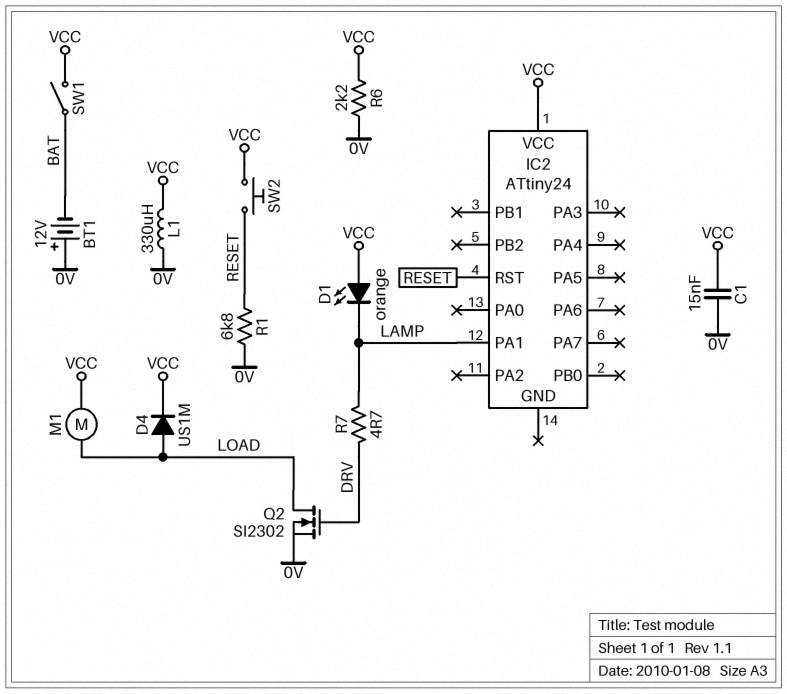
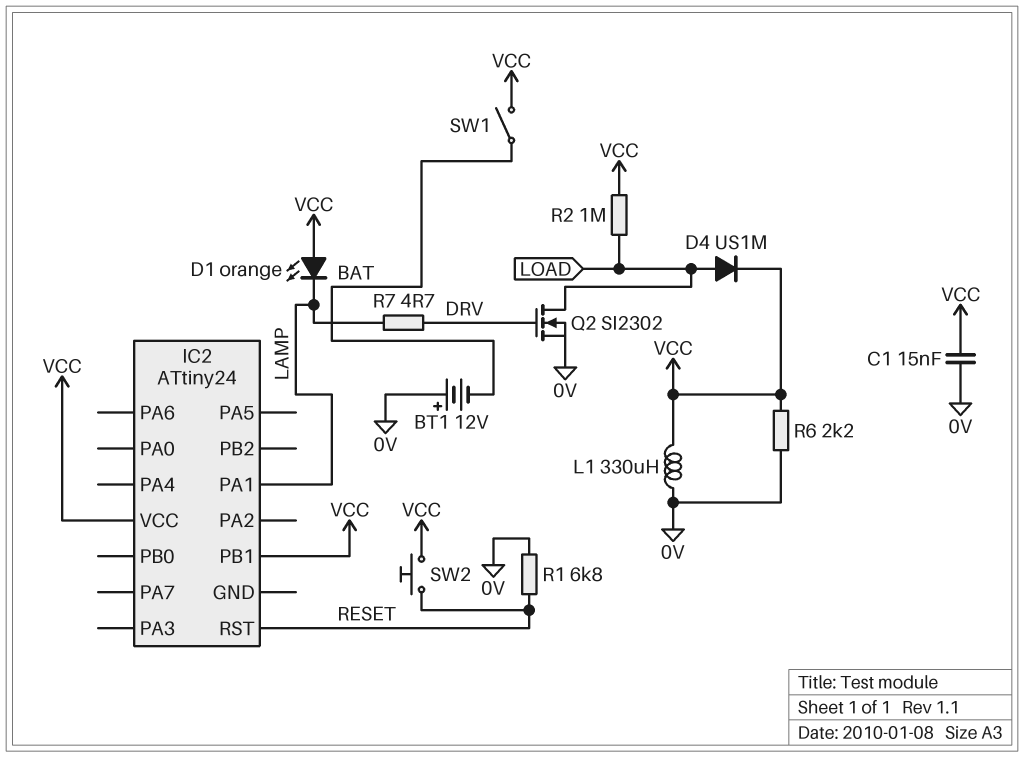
IC2 pin PB1: none -> VCC
M1: motor (LOAD, VCC) -> none
R2: none -> 1M (LOAD, VCC)

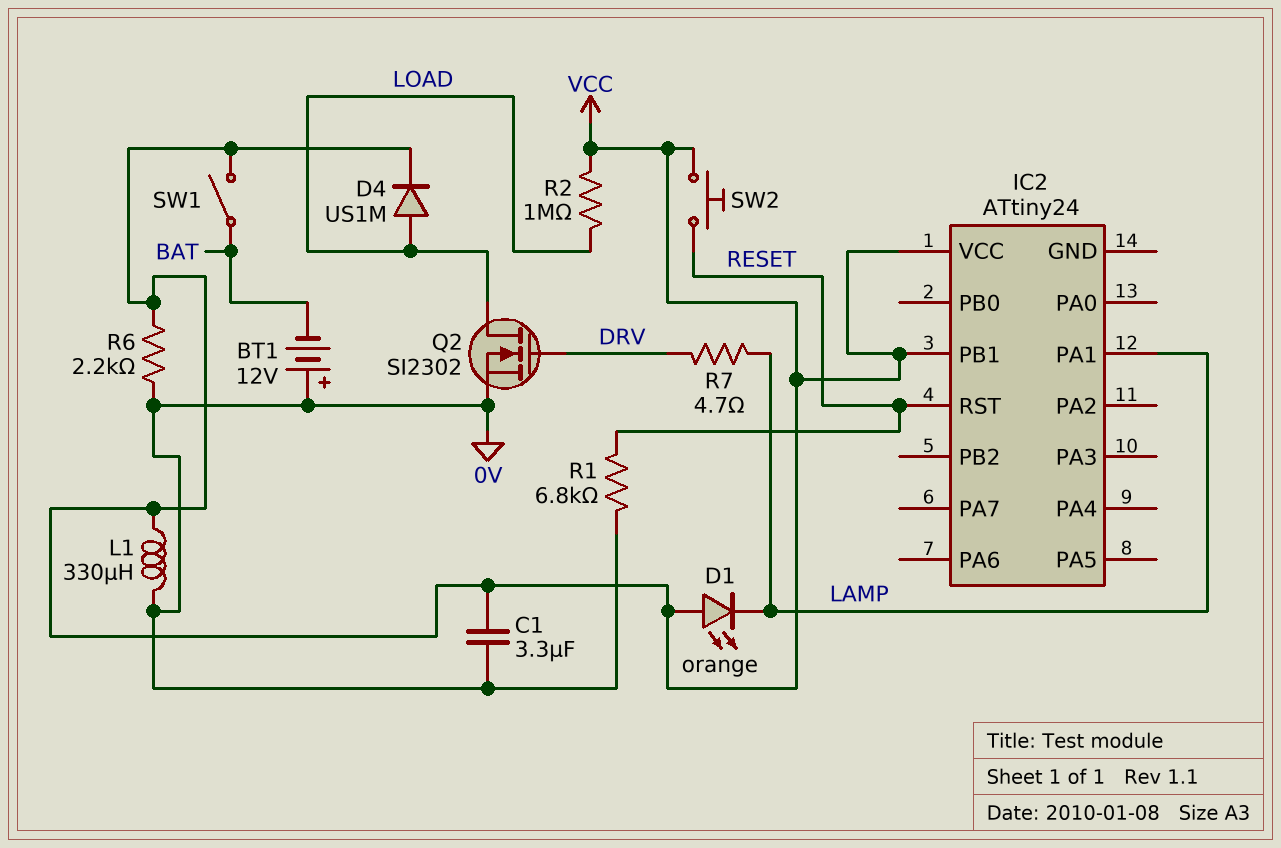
C1: 15nF (0V, VCC) -> 3.3uF (0V, VCC)

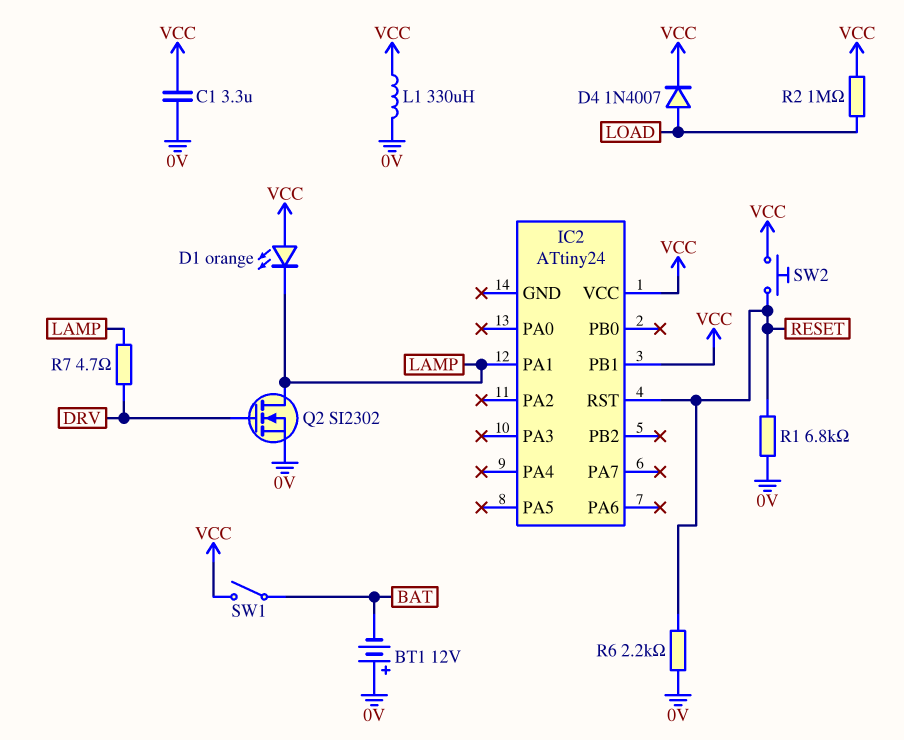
D4: diode US1M (A LOAD, K VCC) -> diode 1N4007 (A LOAD, K VCC)
Q2: NMOS SI2302 (G DRV, D LOAD, S 0V) -> NMOS SI2302 (G DRV, D LAMP, S 0V)
R6: 2.2k (0V, VCC) -> 2.2k (0V, RESET)

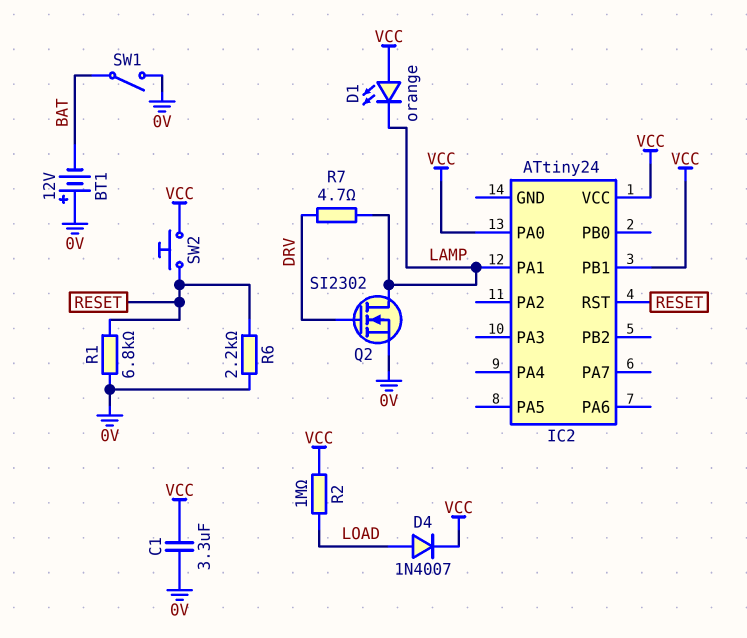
IC2 pin PA0: none -> VCC
L1: 330uH (0V, VCC) -> none
SW1: switch (BAT, VCC) -> switch (0V, BAT)

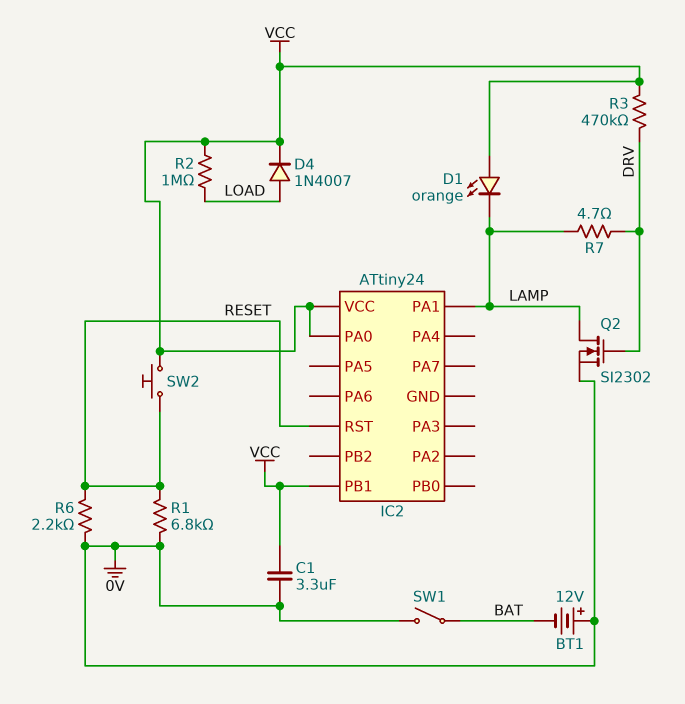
R3: none -> 470k (DRV, VCC)

